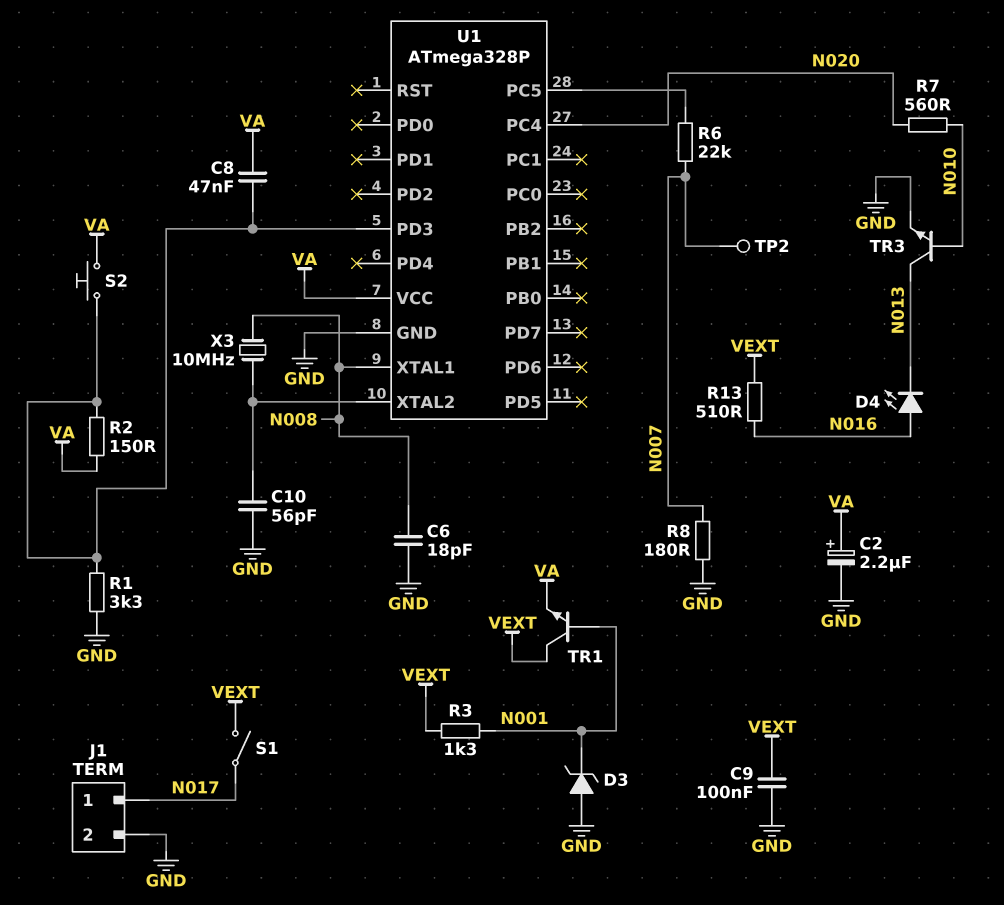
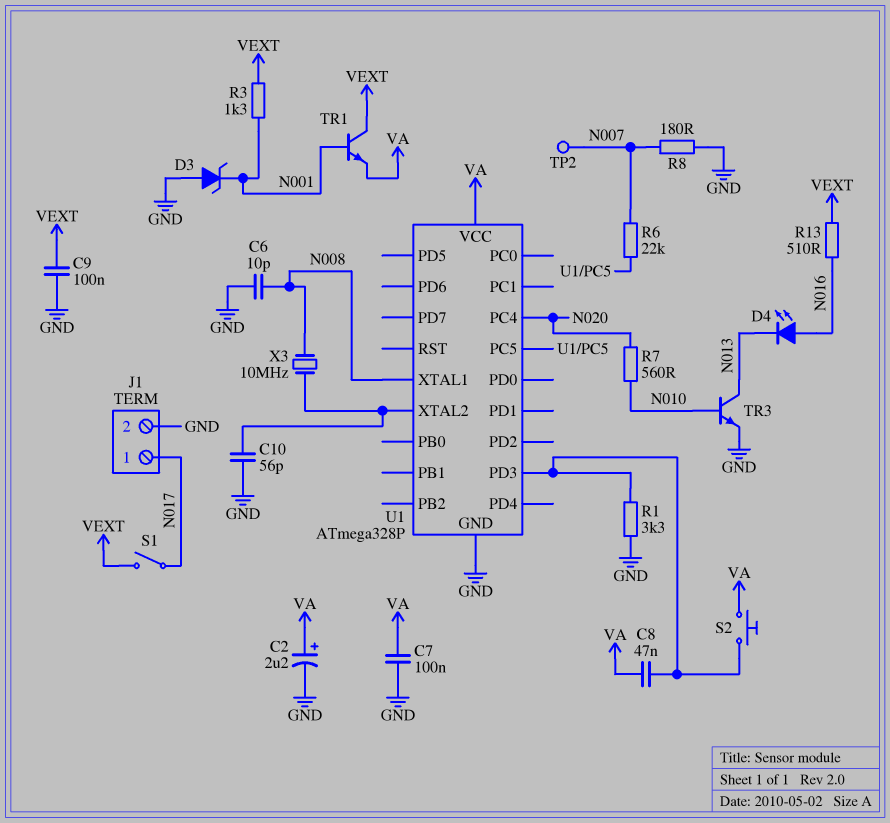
C6: 18pF (GND, N008) -> 10pF (GND, N008)
C7: none -> 100nF (GND, VA)
R2: 150 (U1/PD3, VA) -> none

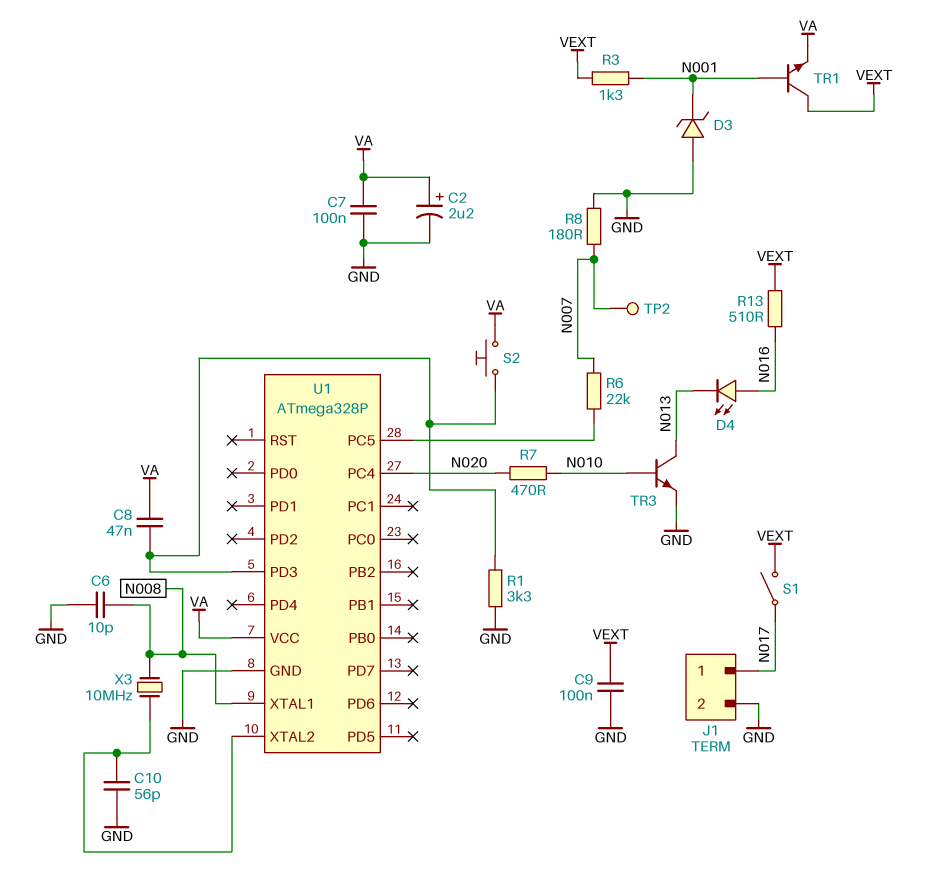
R7: 560 (N010, N020) -> 470 (N010, N020)

